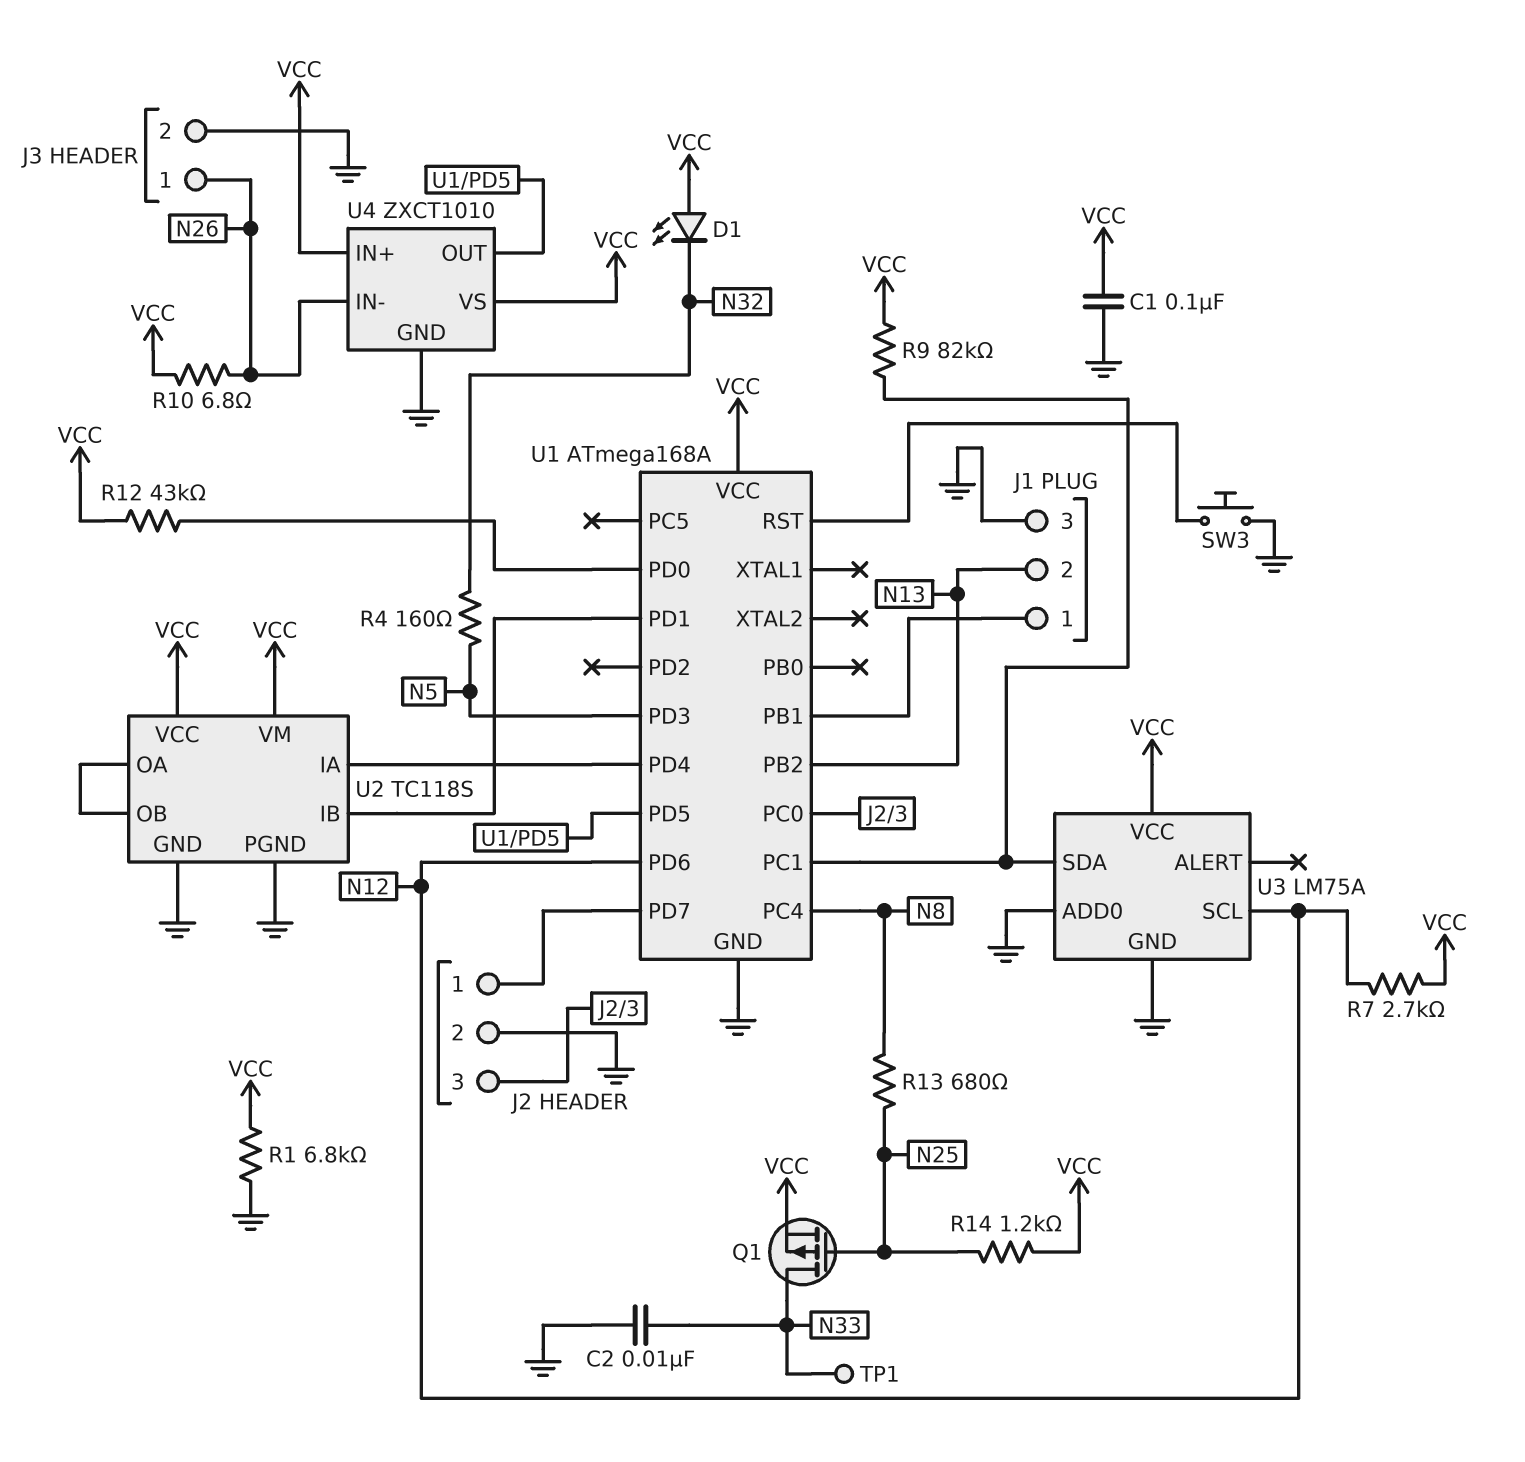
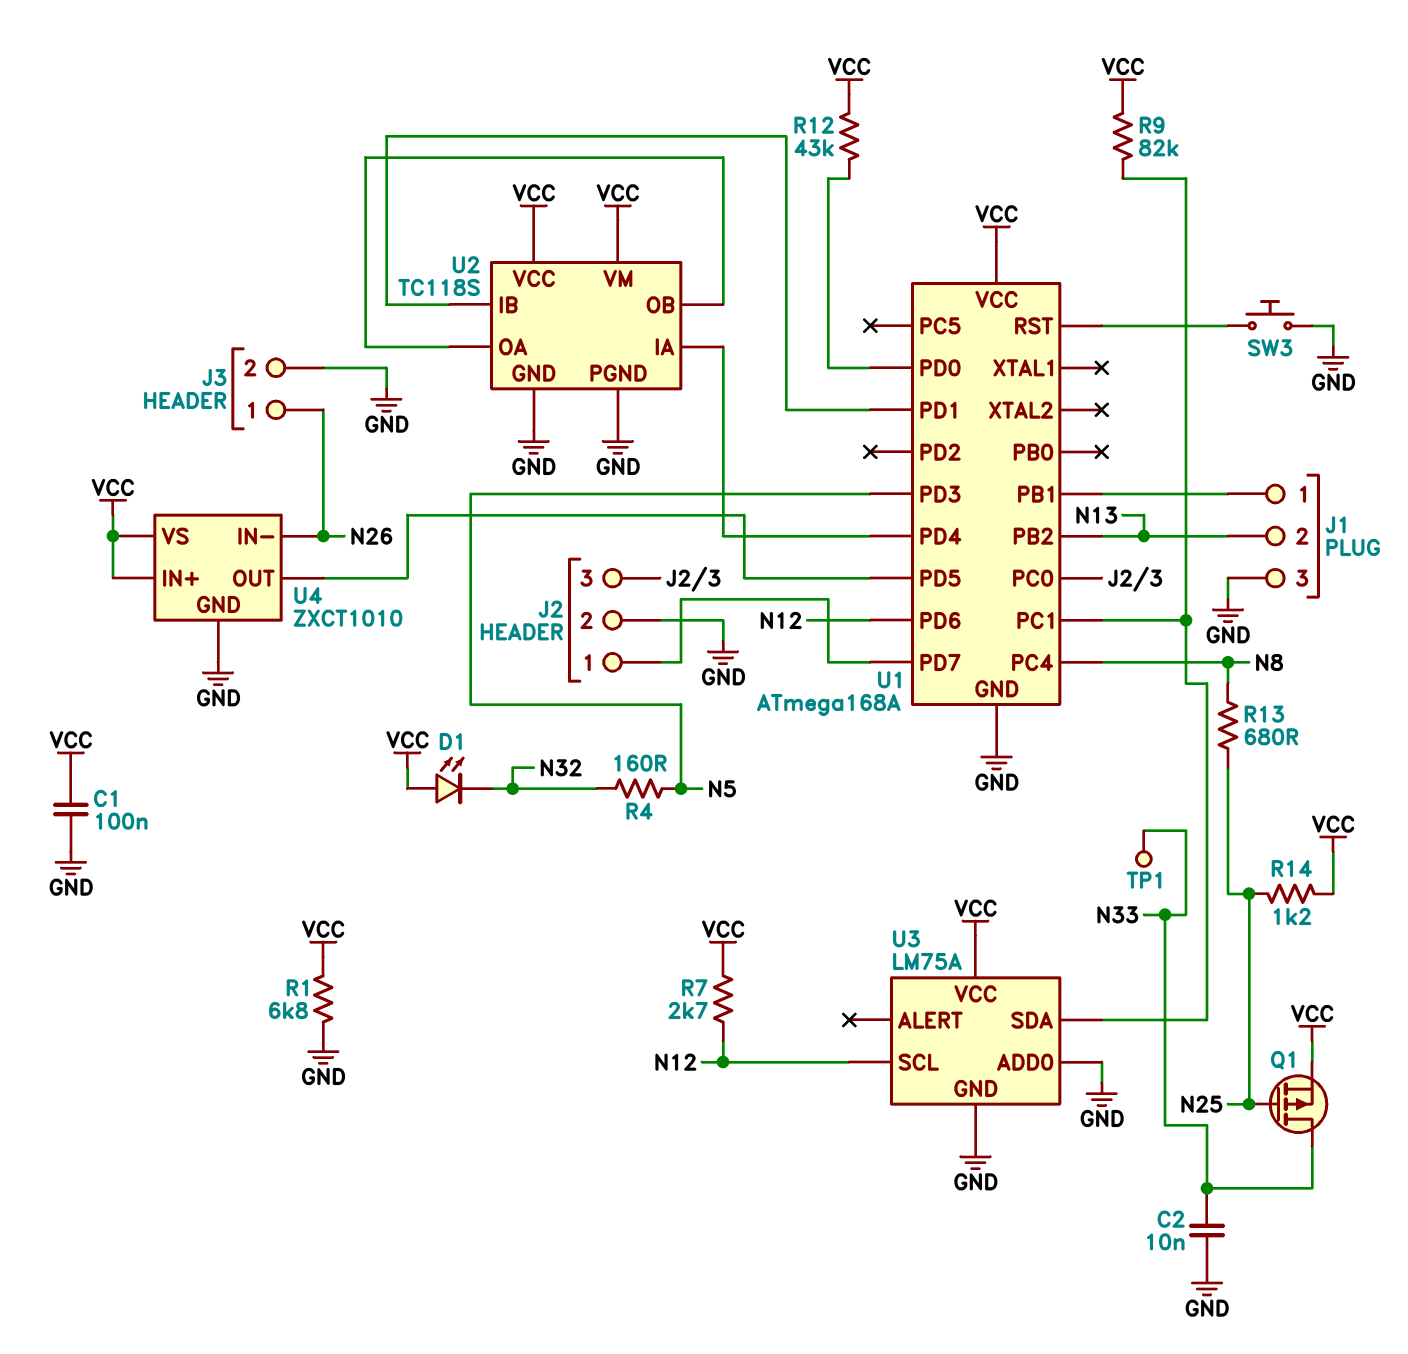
R10: 6.8 (N26, VCC) -> none

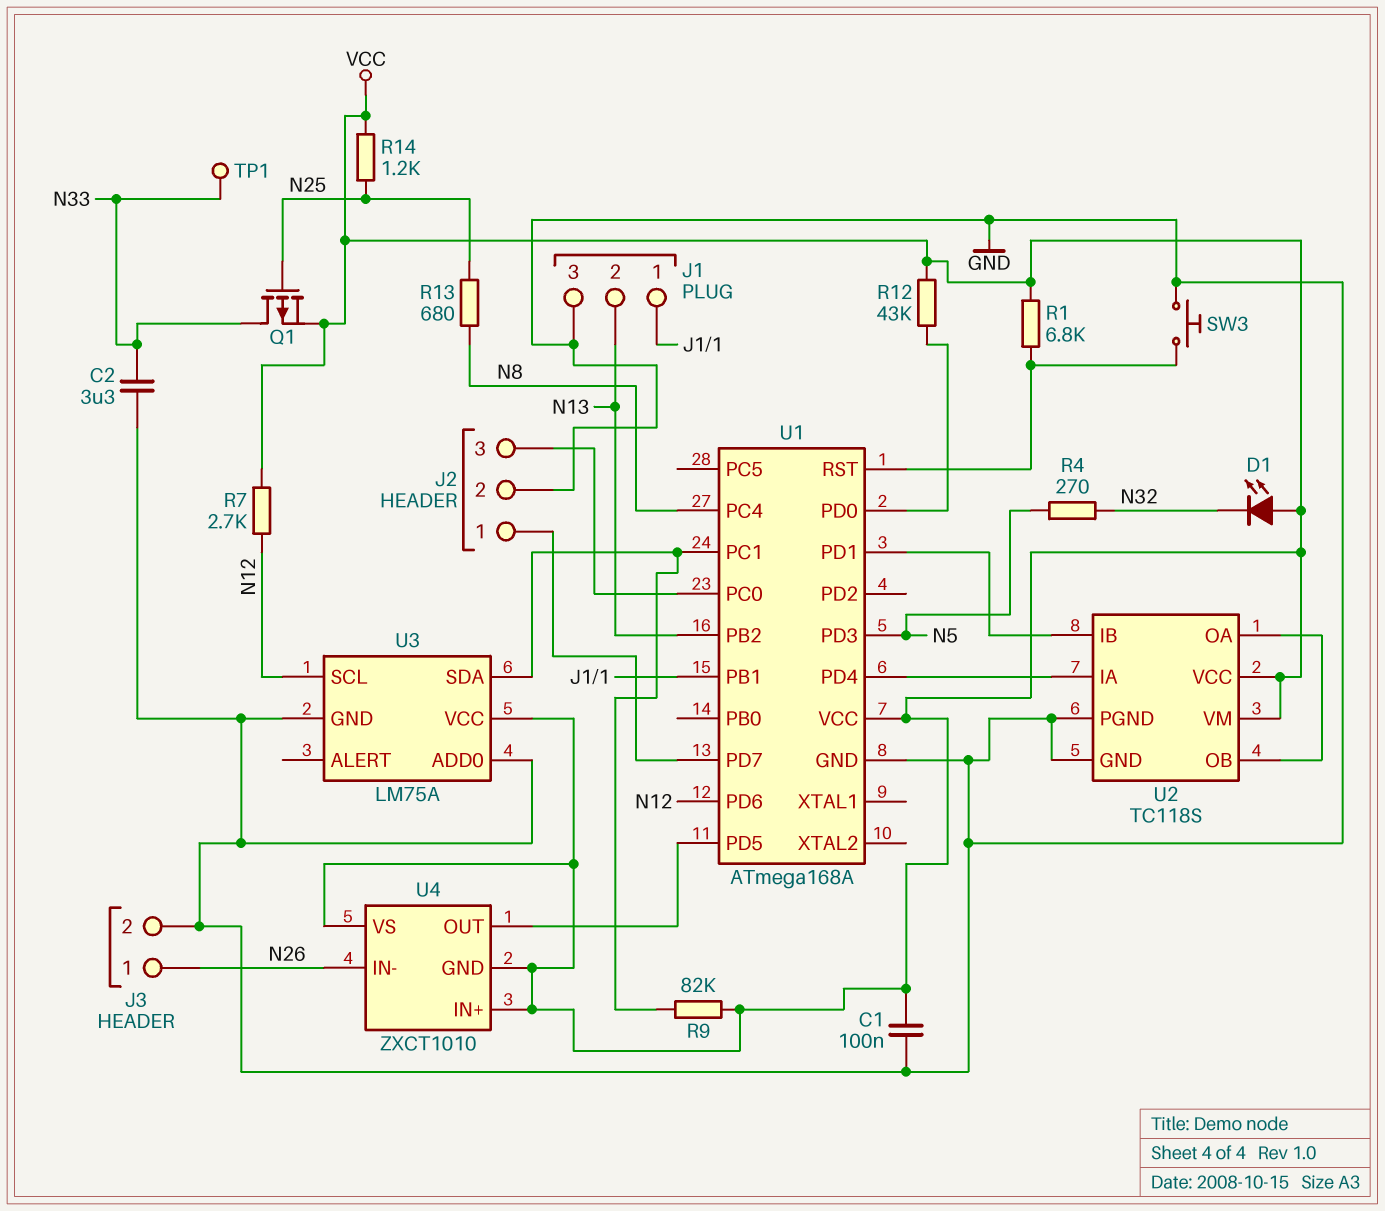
C2: 10nF (GND, N33) -> 3.3uF (GND, N33)
R1: 6.8k (GND, VCC) -> 6.8k (U1/RST, VCC)
R4: 160 (N5, N32) -> 270 (N5, N32)
U4 pin GND: GND -> VCC

